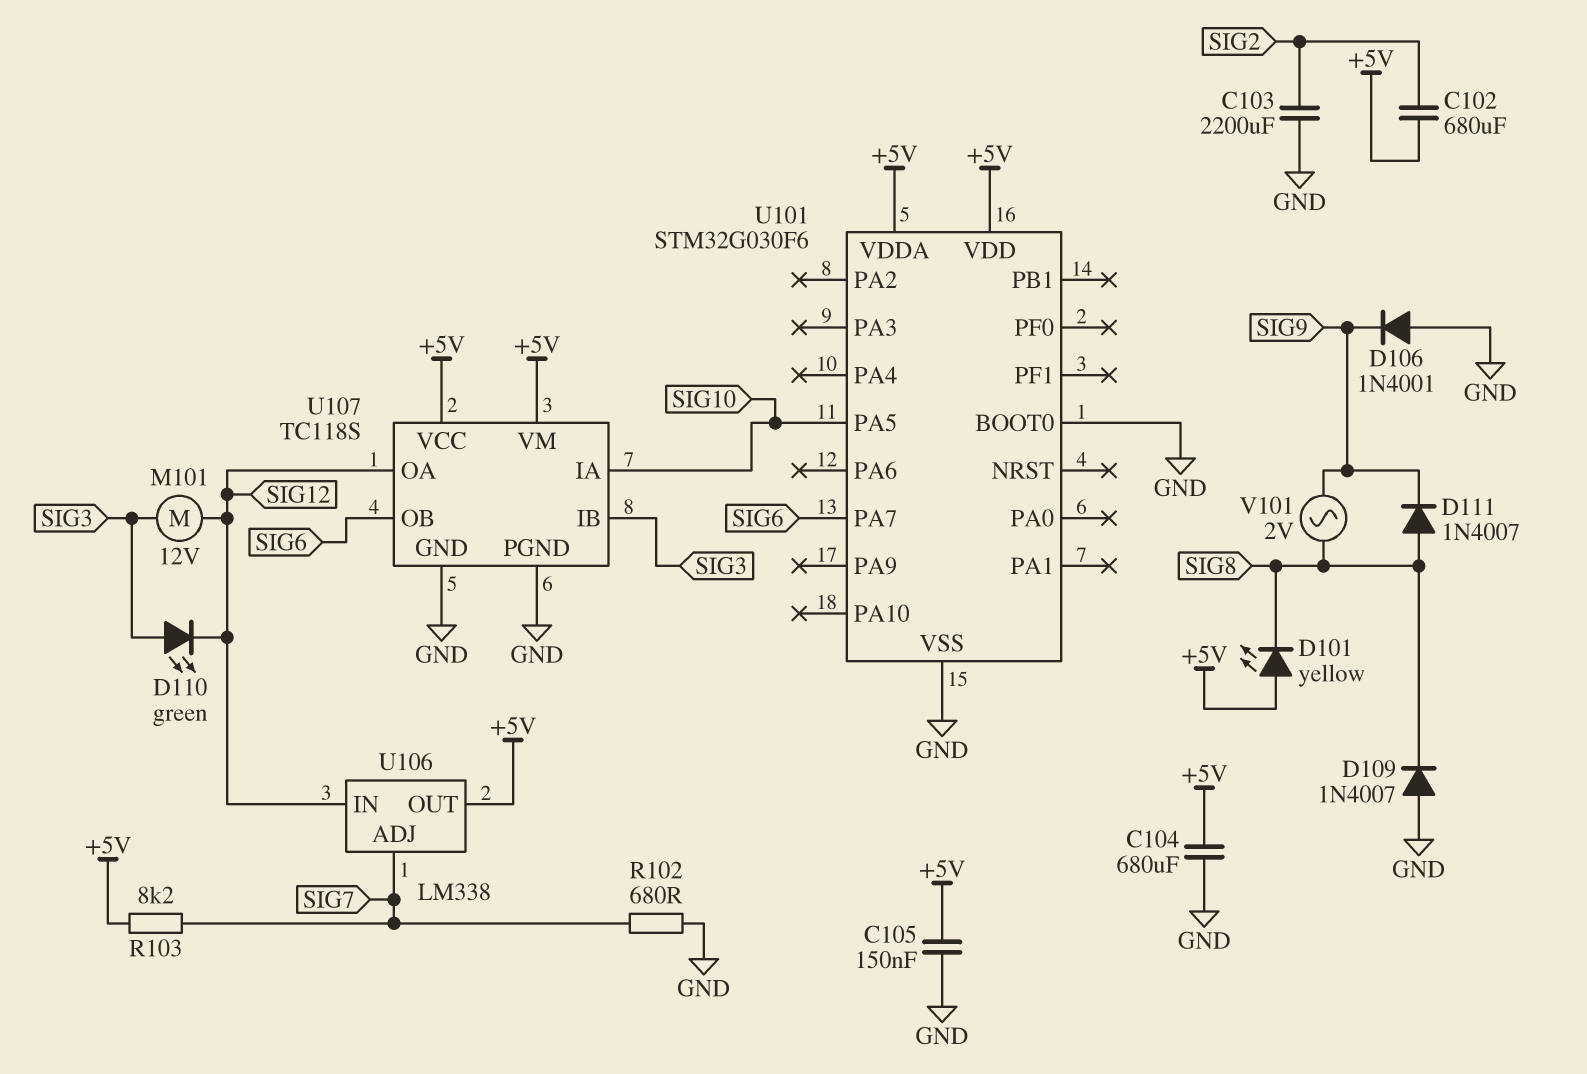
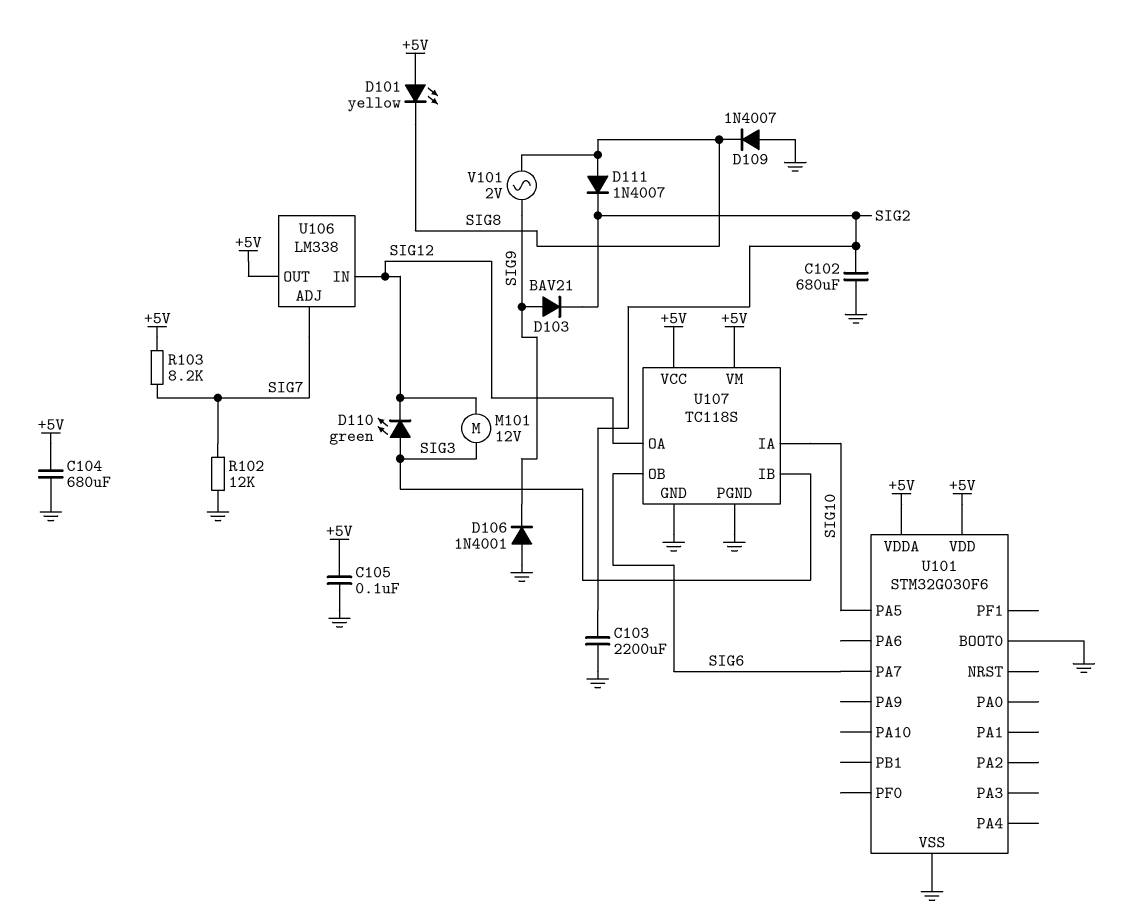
C102: 680uF (+5V, SIG2) -> 680uF (GND, SIG2)
C105: 150nF (+5V, GND) -> 100nF (+5V, GND)
D103: none -> diode BAV21 (A SIG9, K SIG2)
D111: diode 1N4007 (A SIG8, K SIG9) -> diode 1N4007 (A SIG8, K SIG2)
R102: 680 (GND, SIG7) -> 12k (GND, SIG7)

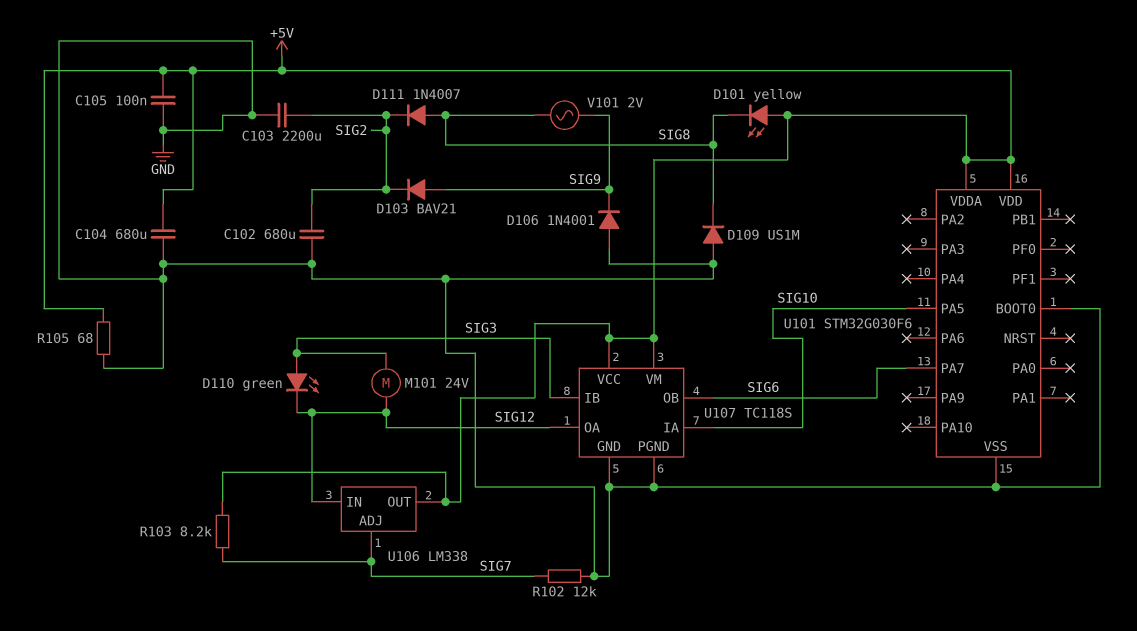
D109: diode 1N4007 (A GND, K SIG8) -> diode US1M (A GND, K SIG8)
M101: motor 12V (SIG3, SIG12) -> motor 24V (SIG3, SIG12)
R105: none -> 68 (+5V, GND)

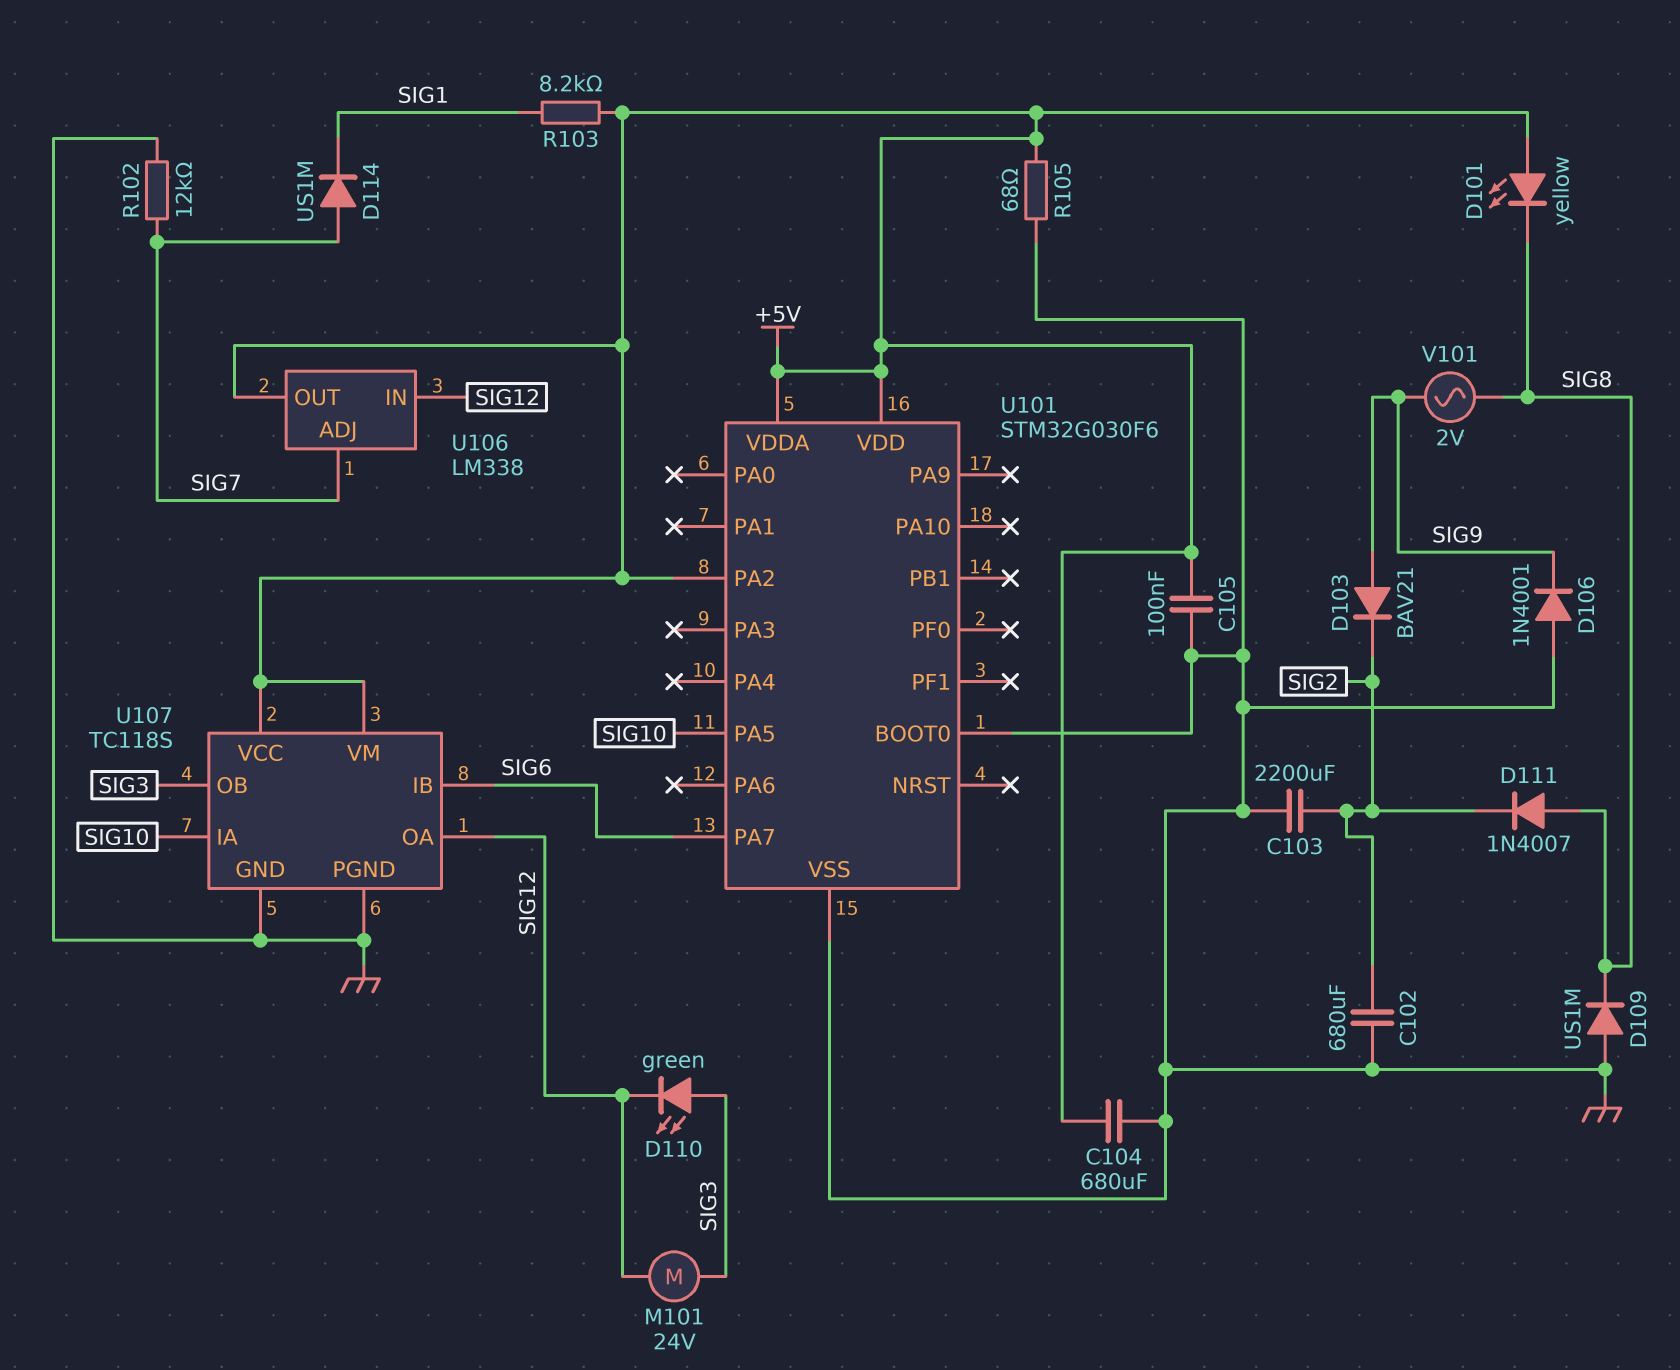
D114: none -> diode US1M (A SIG7, K SIG1)
R103: 8.2k (+5V, SIG7) -> 8.2k (+5V, SIG1)
U101 pin PA2: none -> +5V
U107 pin IB: SIG3 -> SIG6
U107 pin OB: SIG6 -> SIG3

